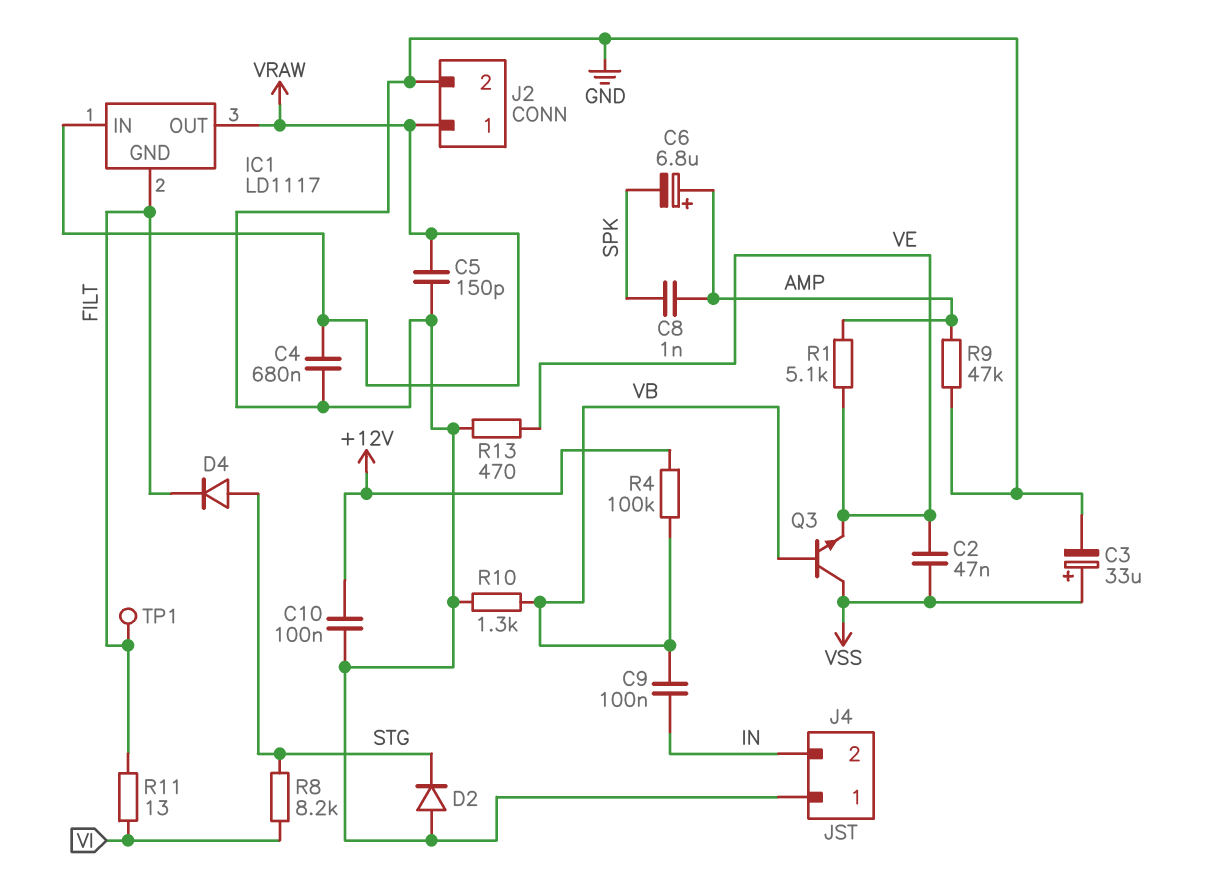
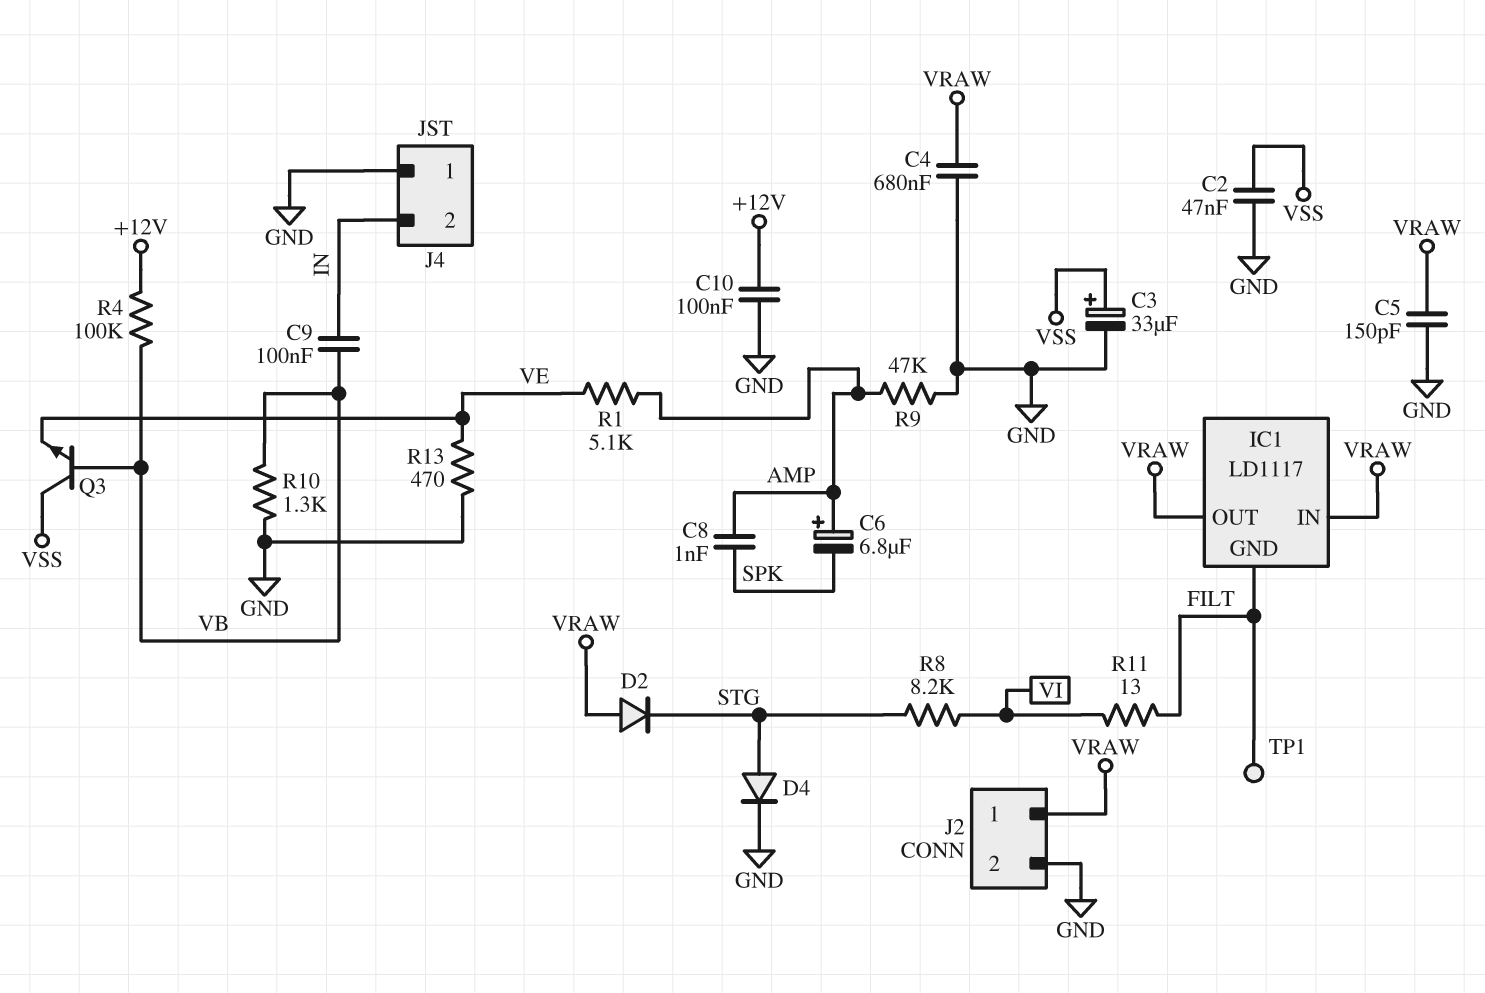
C2: 47nF (VE, VSS) -> 47nF (GND, VSS)
D2: diode (A GND, K STG) -> diode (A VRAW, K STG)
D4: diode (A STG, K FILT) -> diode (A STG, K GND)

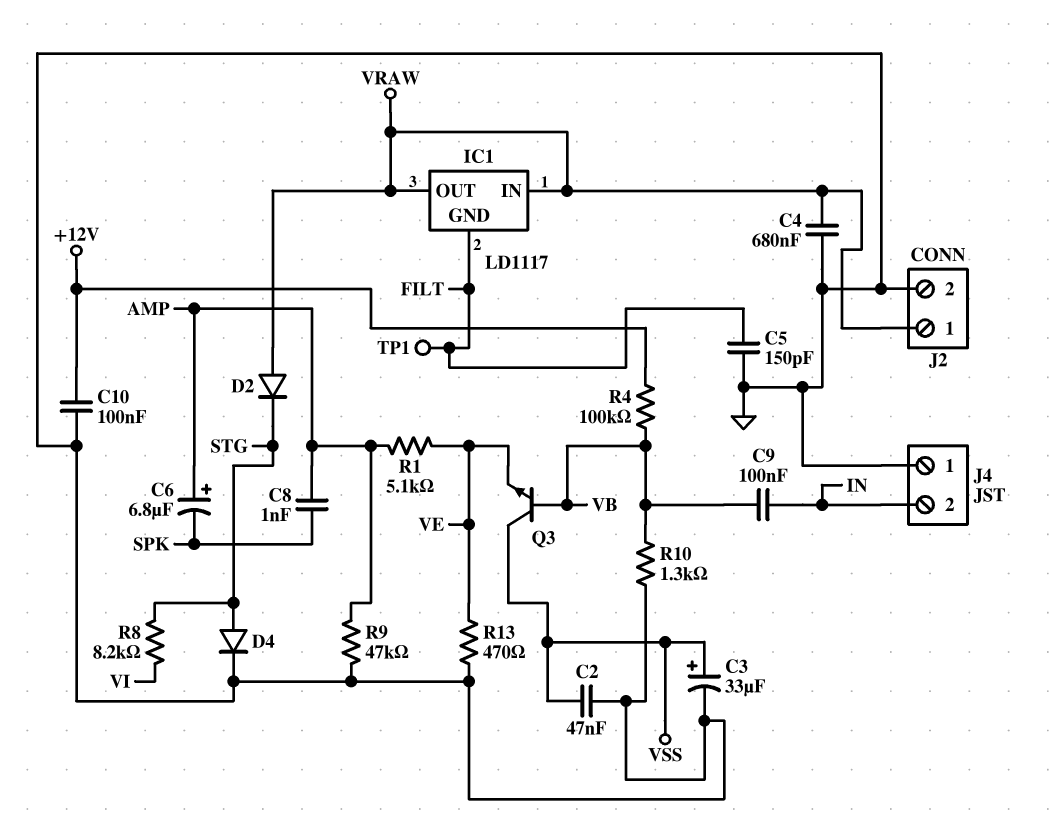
C5: 150pF (GND, VRAW) -> 150pF (FILT, GND)
R11: 13 (FILT, VI) -> none

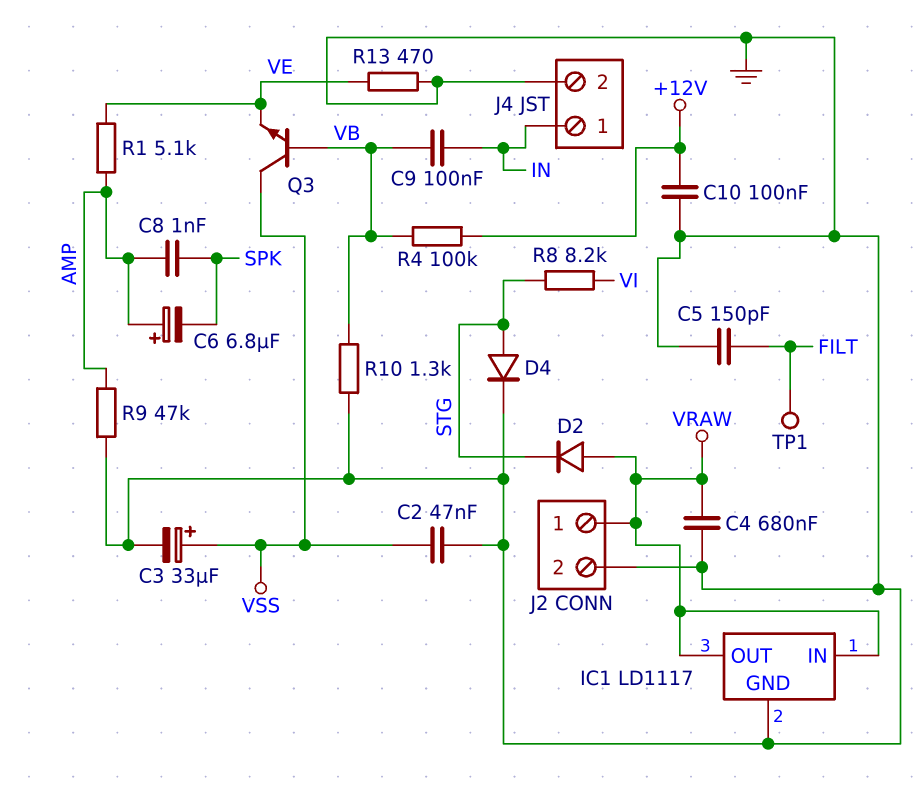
IC1 pin GND: FILT -> GND
J4 pin 1: GND -> IN
J4 pin 2: IN -> GND

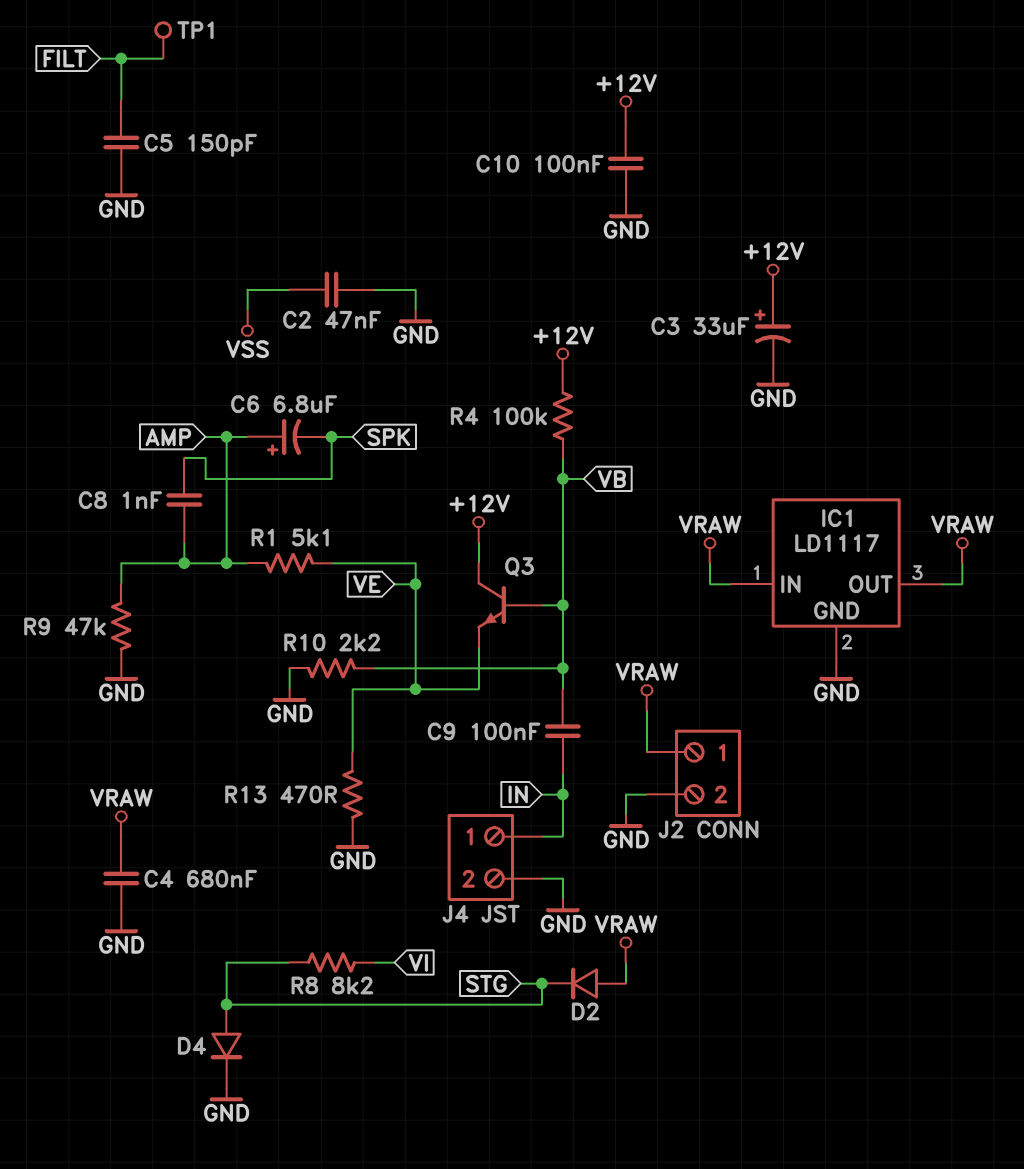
C3: 33uF (plus VSS, minus GND) -> 33uF (plus +12V, minus GND)
Q3: NPN (B VB, C VSS, E VE) -> NPN (B VB, C +12V, E VE)
R10: 1.3k (GND, VB) -> 2.2k (GND, VB)

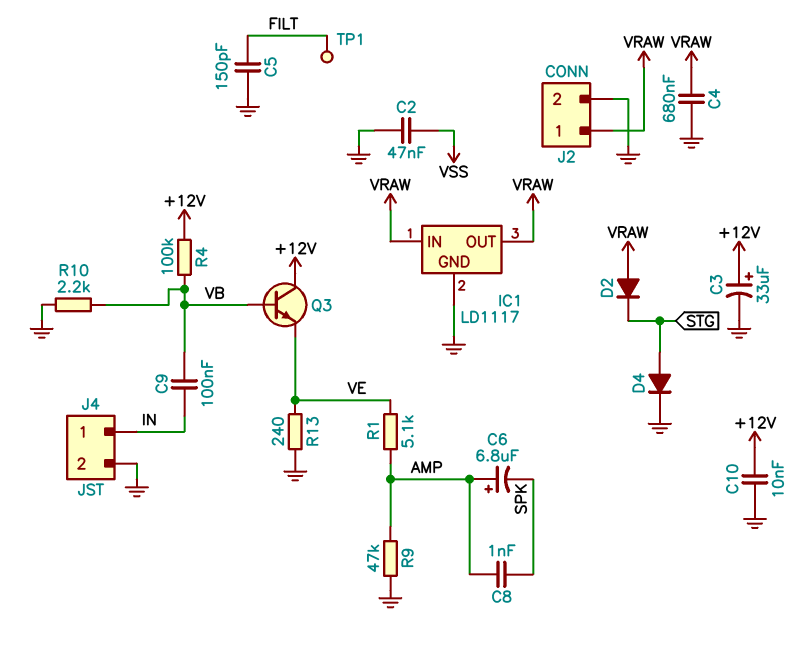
C10: 100nF (+12V, GND) -> 10nF (+12V, GND)
R8: 8.2k (STG, VI) -> none
R13: 470 (GND, VE) -> 240 (GND, VE)

